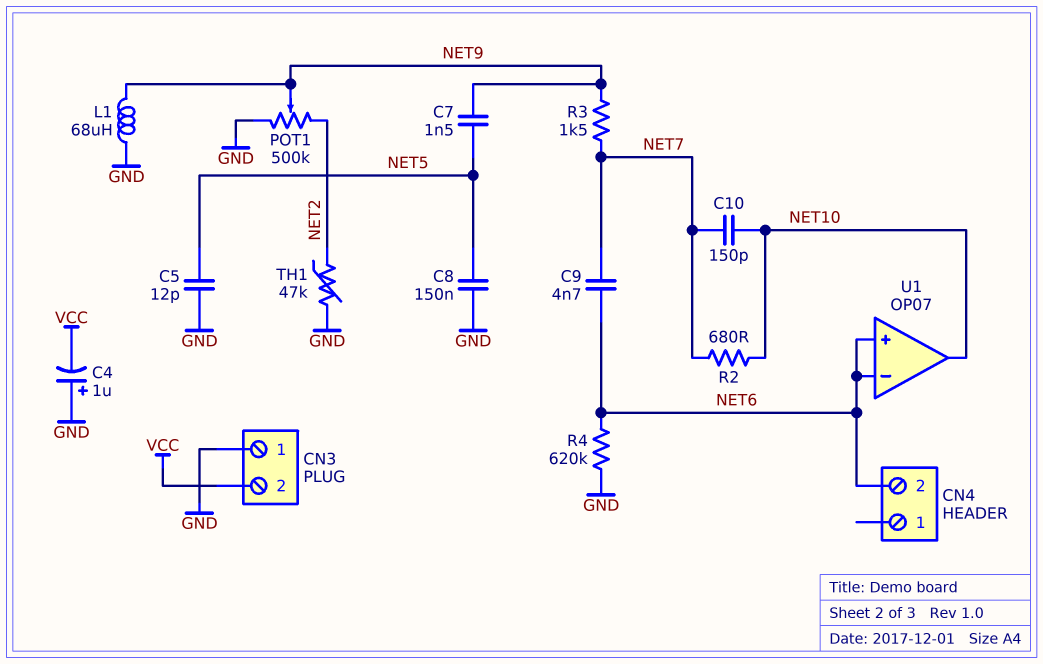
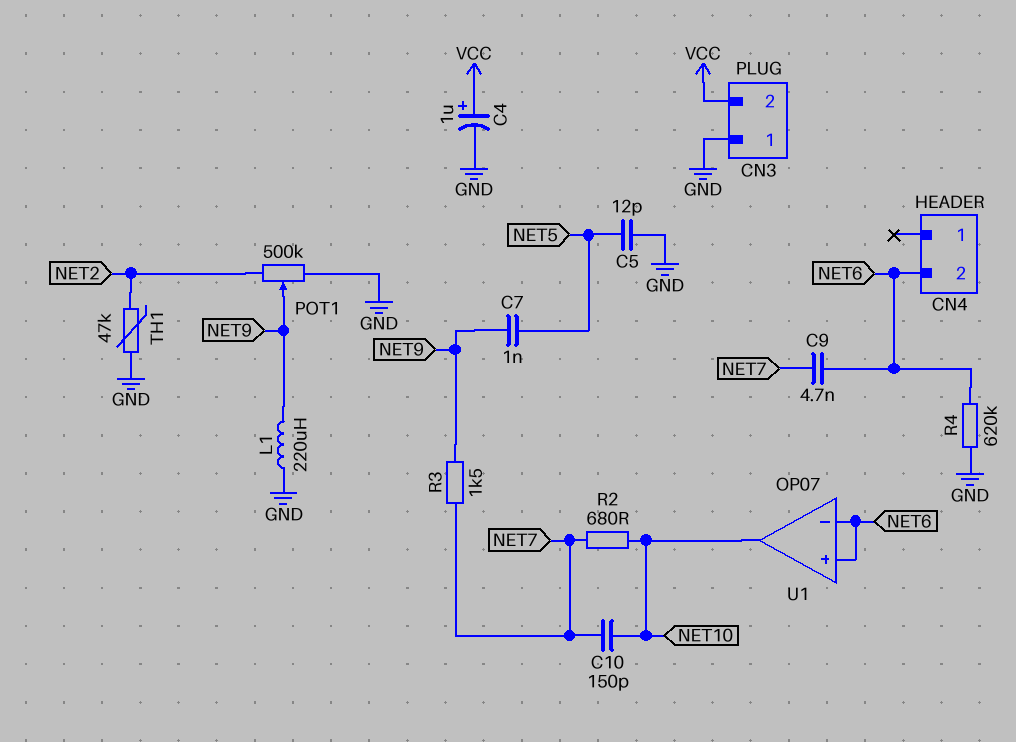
C4: 1uF (plus GND, minus VCC) -> 1uF (plus VCC, minus GND)
C7: 1.5nF (NET5, NET9) -> 1nF (NET5, NET9)
C8: 150nF (GND, NET5) -> none
L1: 68uH (GND, NET9) -> 220uH (GND, NET9)

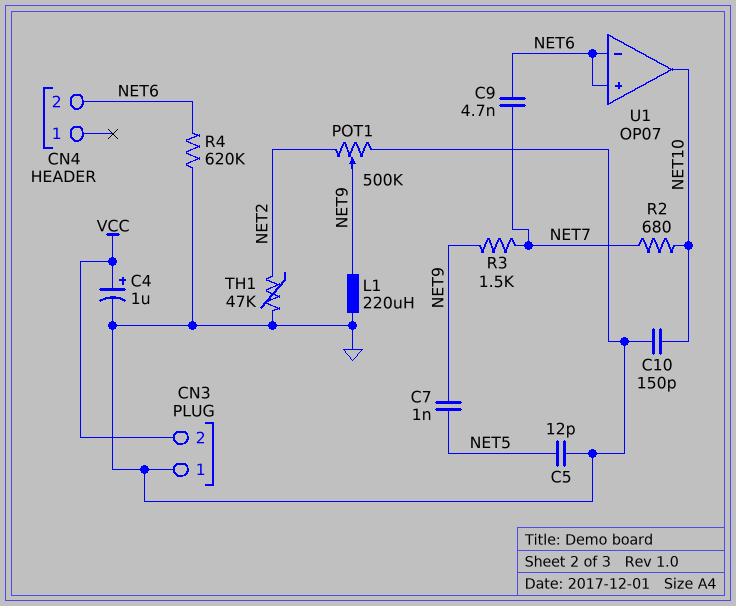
C10: 150pF (NET7, NET10) -> 150pF (GND, NET10)

